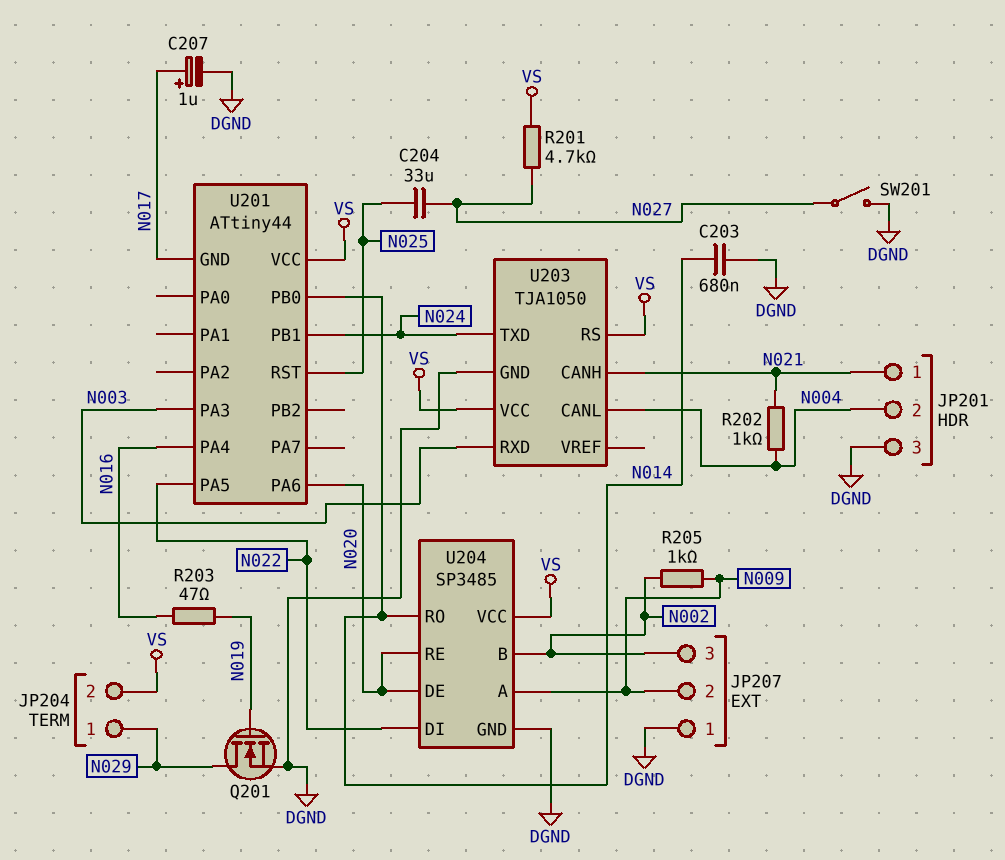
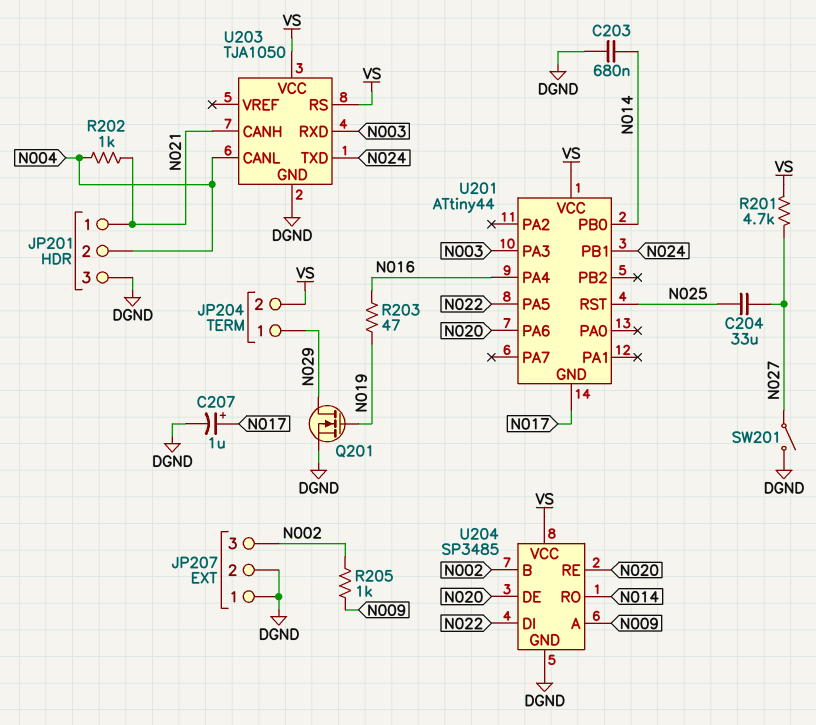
JP207 pin 2: N009 -> DGND

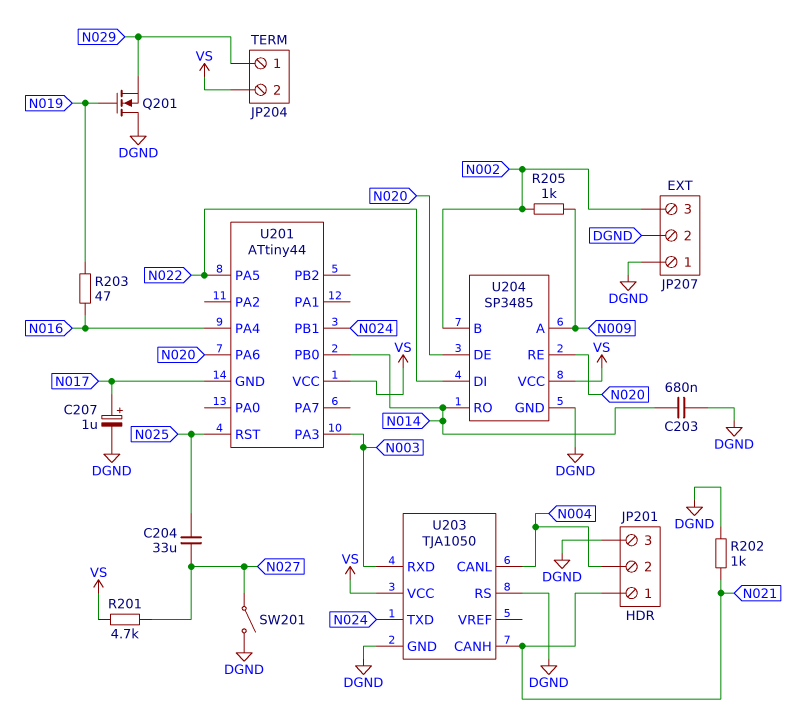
Q201: NMOS (G N019, D N029, S DGND) -> NMOS (G N019, D DGND, S N029)
R202: 1k (N004, N021) -> 1k (DGND, N021)
U203 pin RS: VS -> DGND

